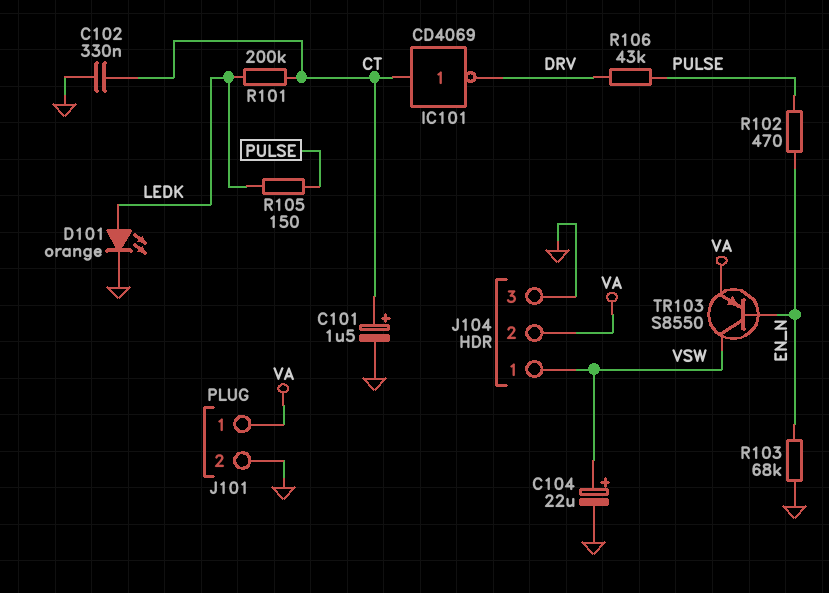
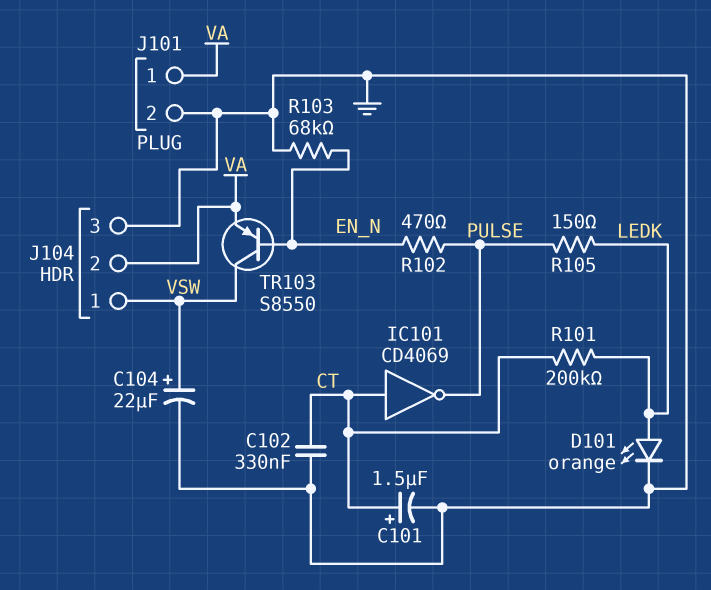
IC101: NOT CD4069 (in CT, out DRV) -> NOT CD4069 (in CT, out PULSE)
R106: 43k (DRV, PULSE) -> none

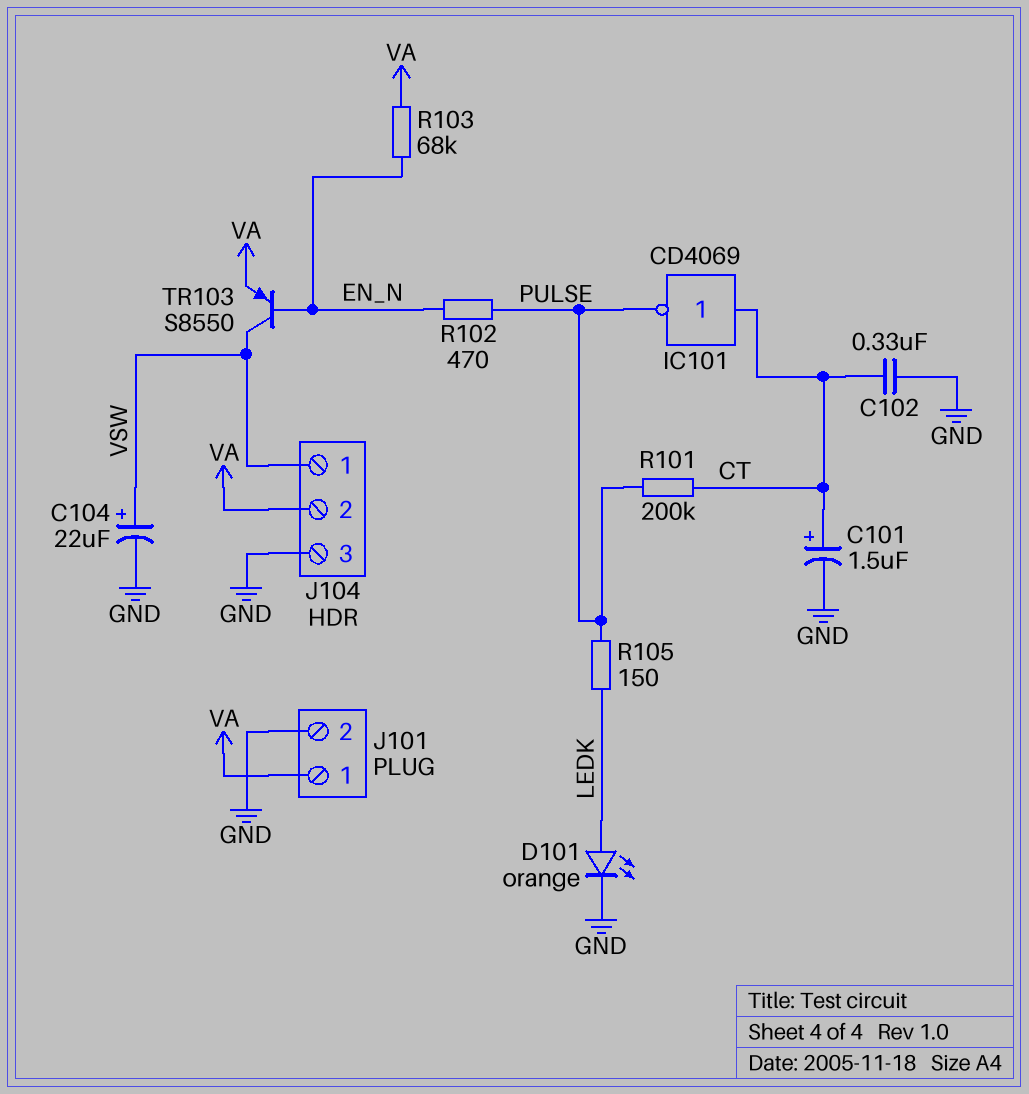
R101: 200k (CT, LEDK) -> 200k (CT, PULSE)
R103: 68k (EN_N, GND) -> 68k (EN_N, VA)

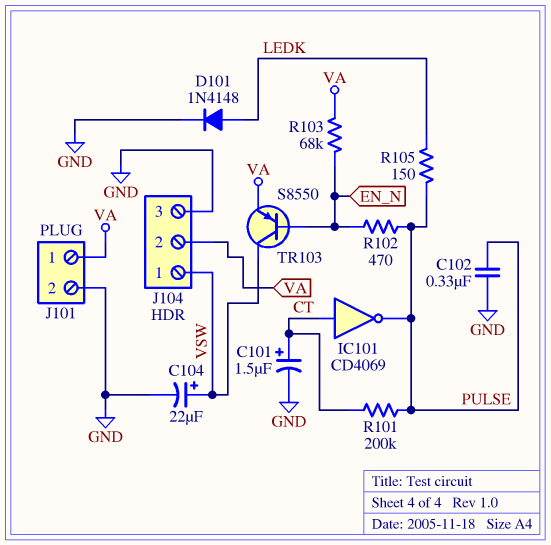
C102: 330nF (CT, GND) -> 330nF (GND, PULSE)
D101: LED orange (A LEDK, K GND) -> diode 1N4148 (A LEDK, K GND)

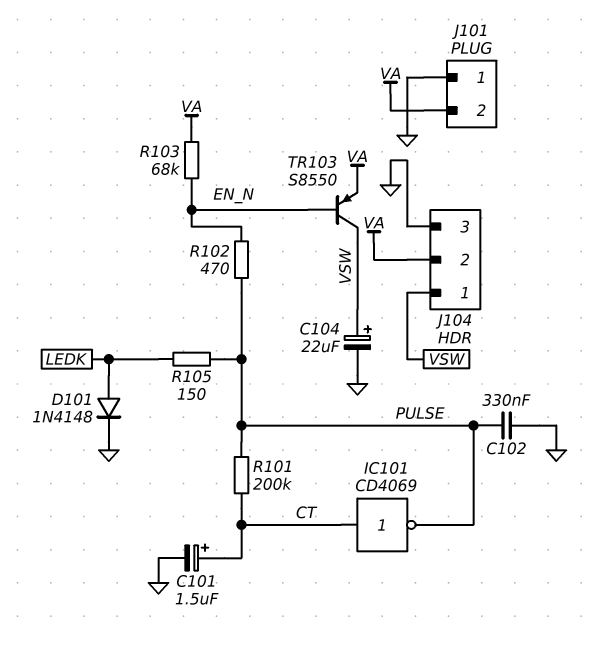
J101 pin 1: VA -> GND
J101 pin 2: GND -> VA

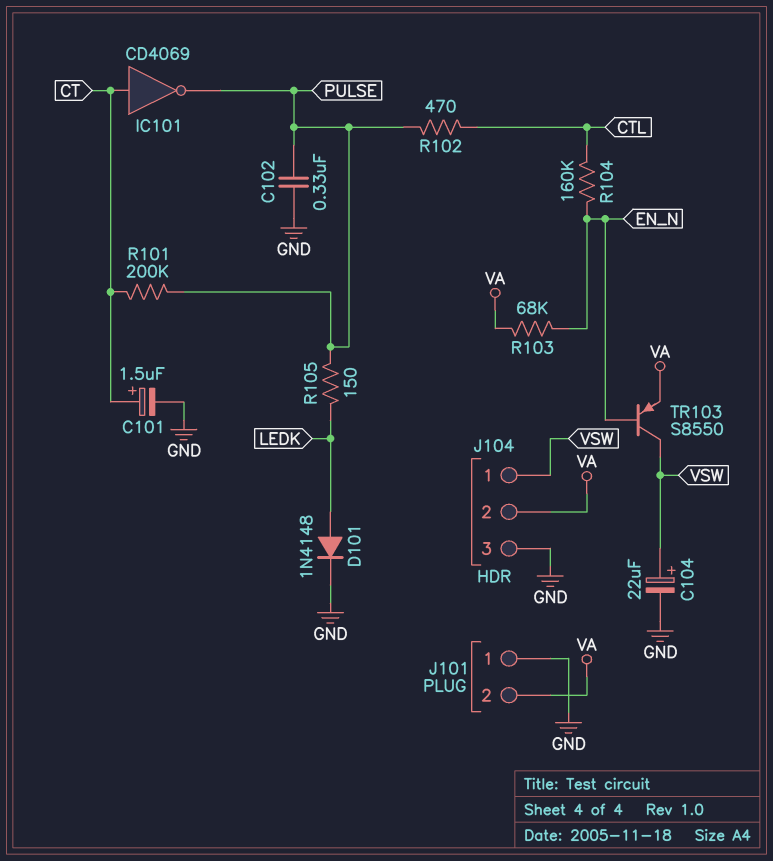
R102: 470 (EN_N, PULSE) -> 470 (CTL, PULSE)
R104: none -> 160k (CTL, EN_N)

